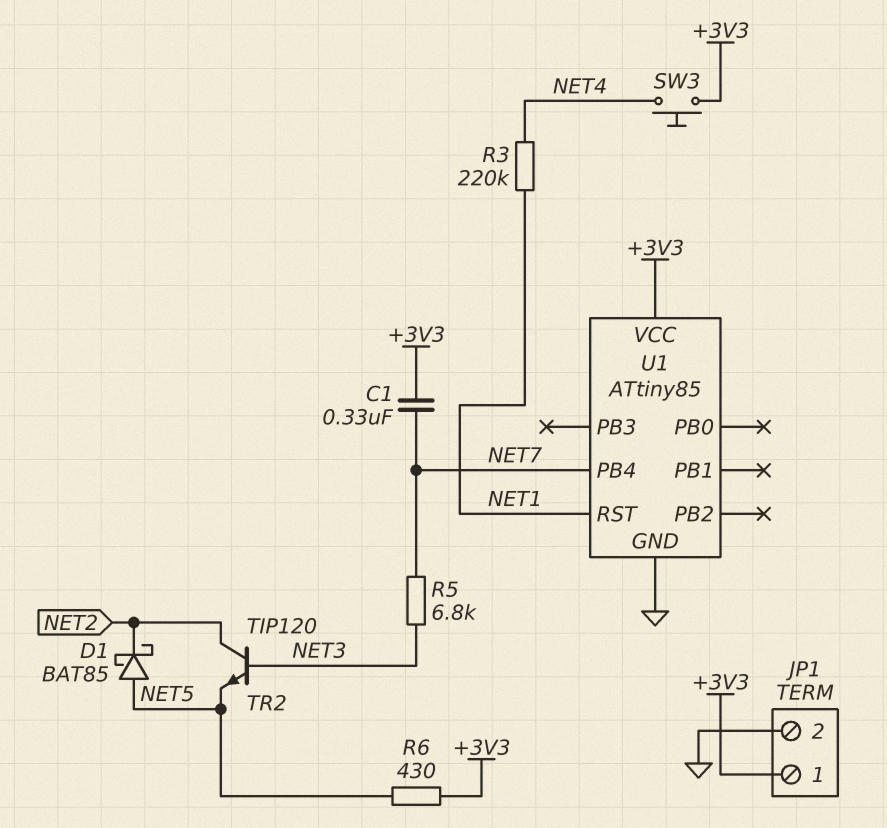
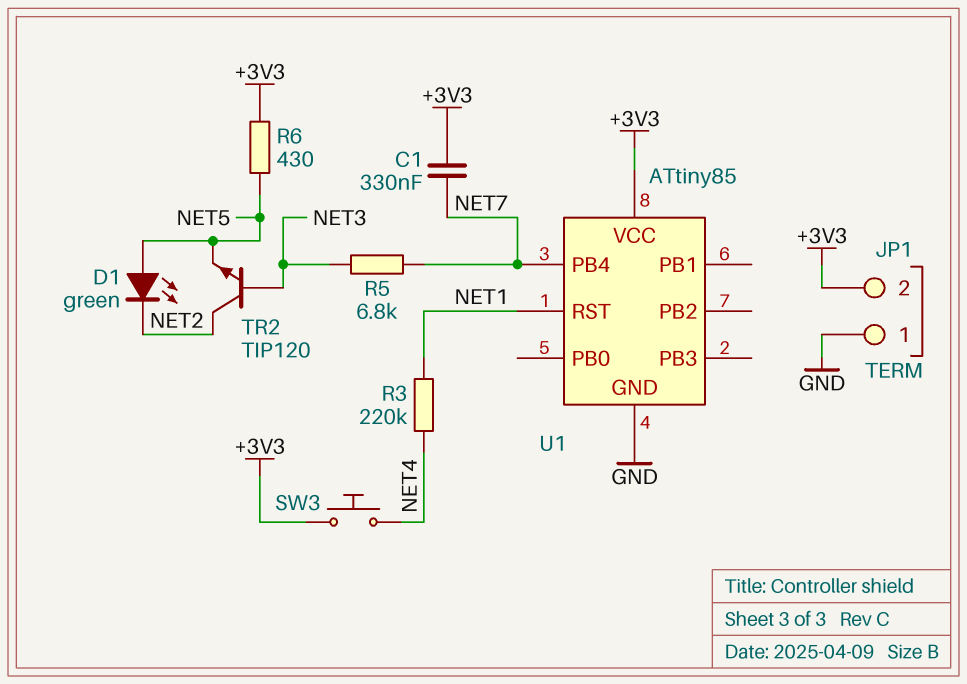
D1: schottky BAT85 (A NET5, K NET2) -> LED green (A NET5, K NET2)
JP1 pin 1: +3V3 -> GND
JP1 pin 2: GND -> +3V3

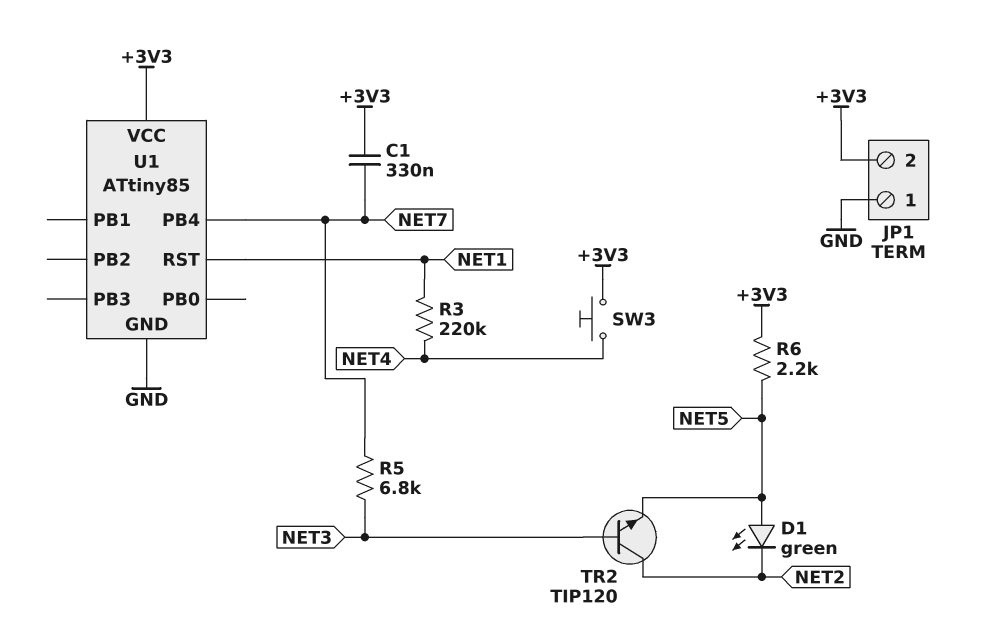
R6: 430 (+3V3, NET5) -> 2.2k (+3V3, NET5)

